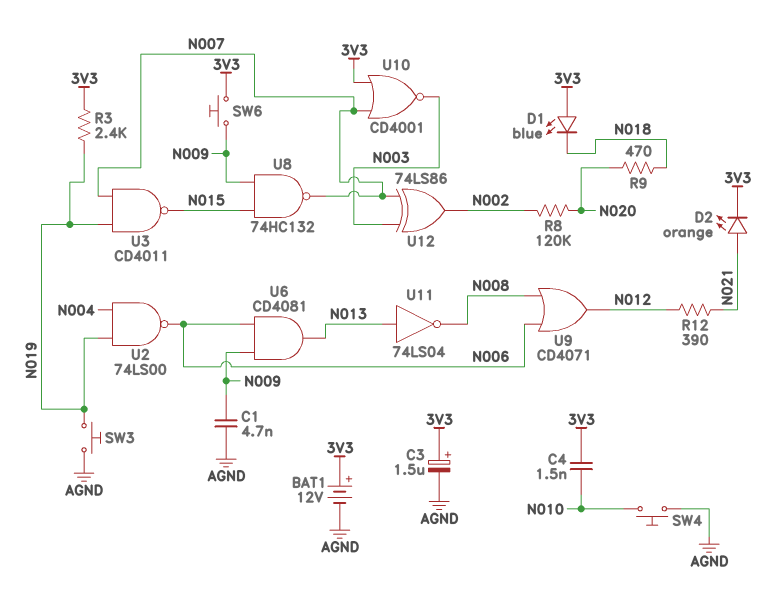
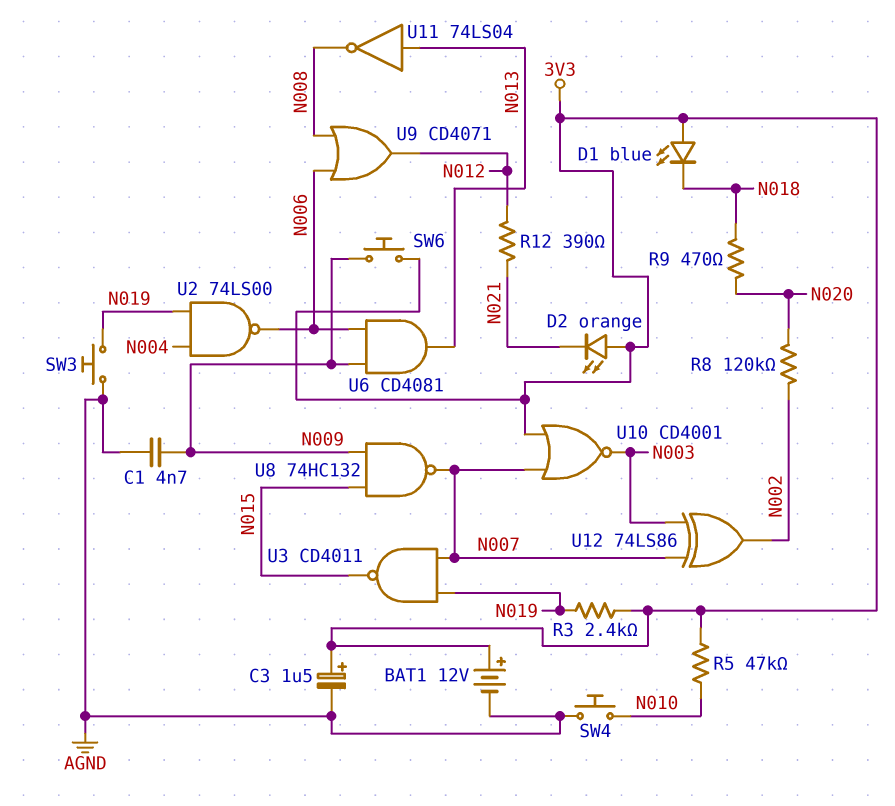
C4: 1.5nF (3V3, N010) -> none
D2: LED orange (A N021, K 3V3) -> LED orange (A 3V3, K N021)
R5: none -> 47k (3V3, N010)

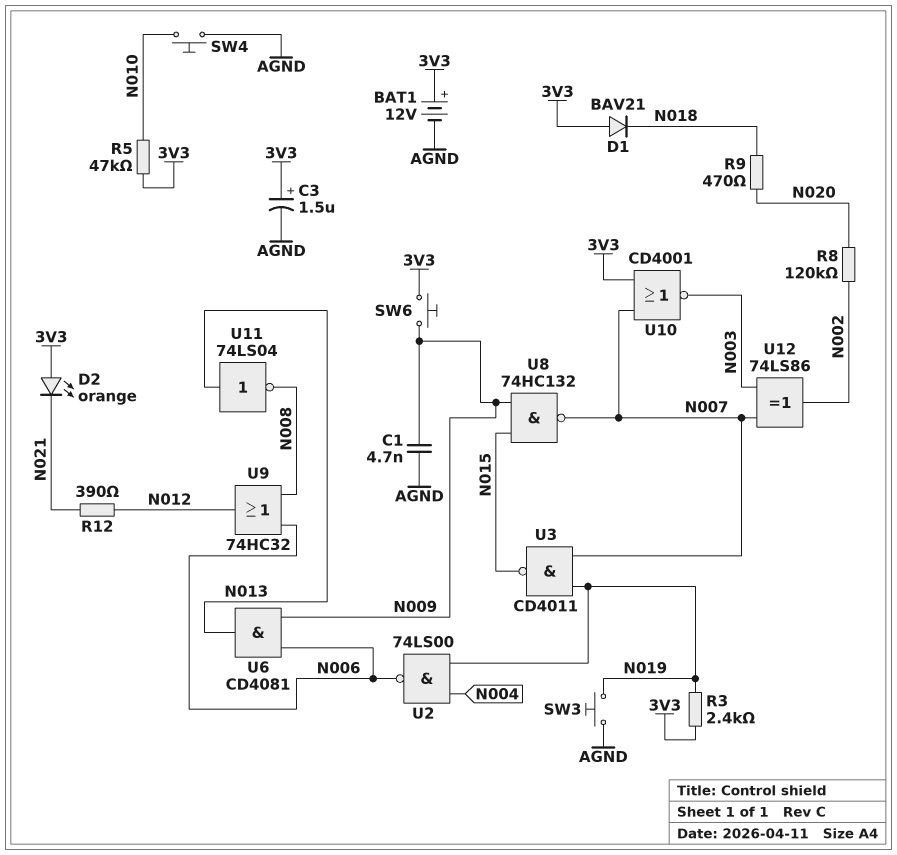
D1: LED blue (A 3V3, K N018) -> diode BAV21 (A 3V3, K N018)
U9: OR CD4071 (in N006, in N008, out N012) -> OR 74HC32 (in N006, in N008, out N012)

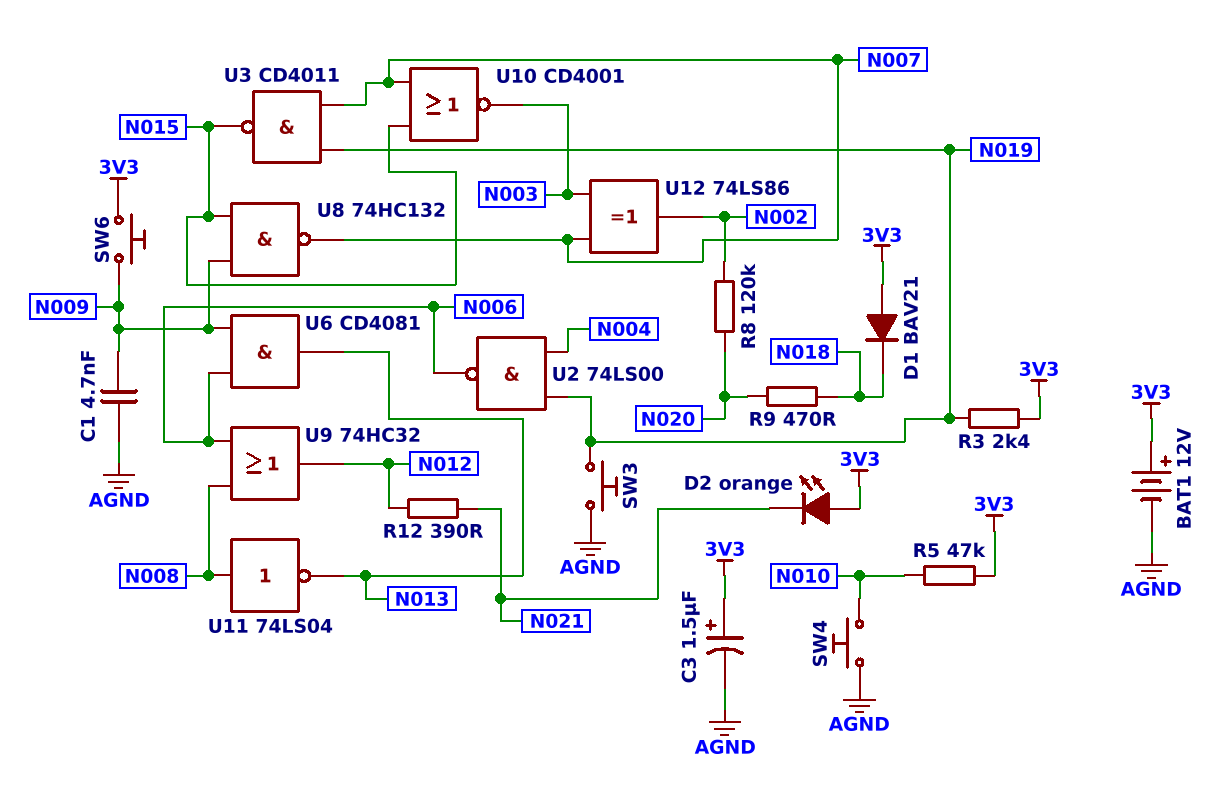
U10: NOR CD4001 (in 3V3, in N007, out N003) -> NOR CD4001 (in N007, in N015, out N003)
U11: NOT 74LS04 (in N013, out N008) -> NOT 74LS04 (in N008, out N013)

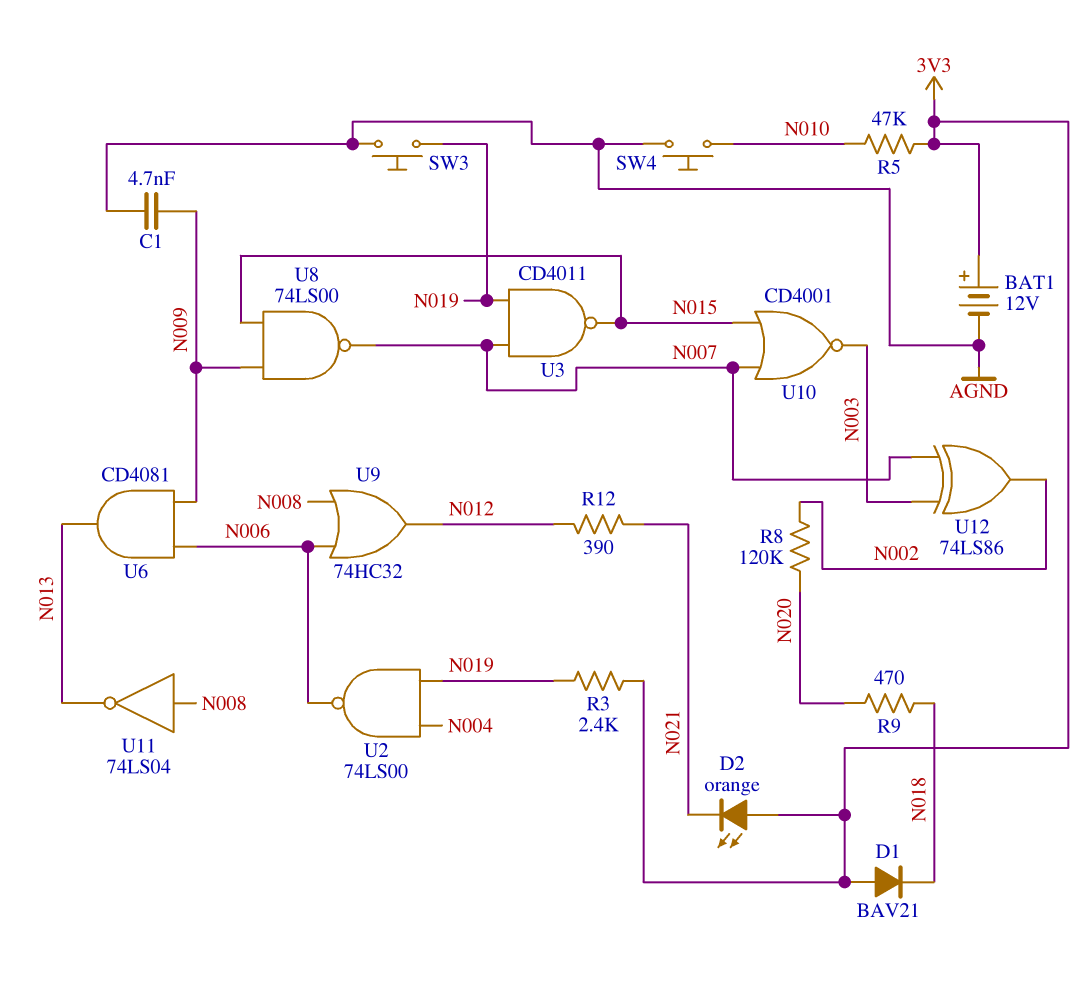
C3: 1.5uF (plus 3V3, minus AGND) -> none
SW6: button (3V3, N009) -> none
U8: NAND 74HC132 (in N009, in N015, out N007) -> NAND 74LS00 (in N009, in N015, out N007)

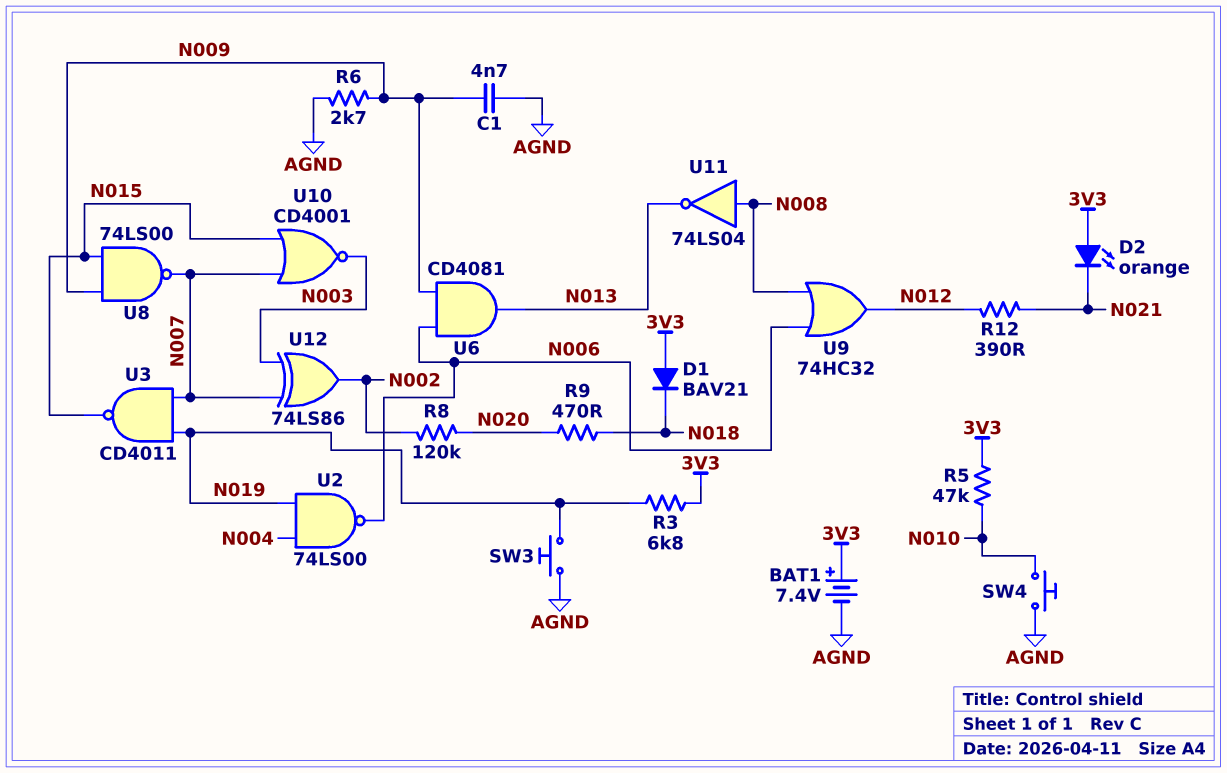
BAT1: 12V (plus 3V3, minus AGND) -> 7.4V (plus 3V3, minus AGND)
R3: 2.4k (3V3, N019) -> 6.8k (3V3, N019)
R6: none -> 2.7k (AGND, N009)

